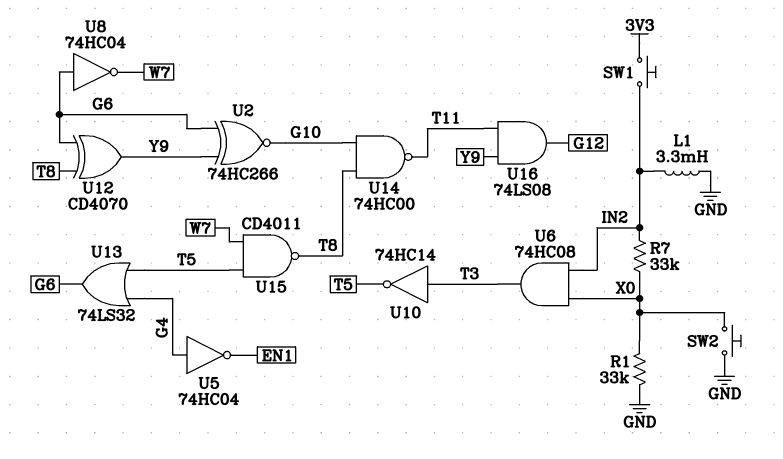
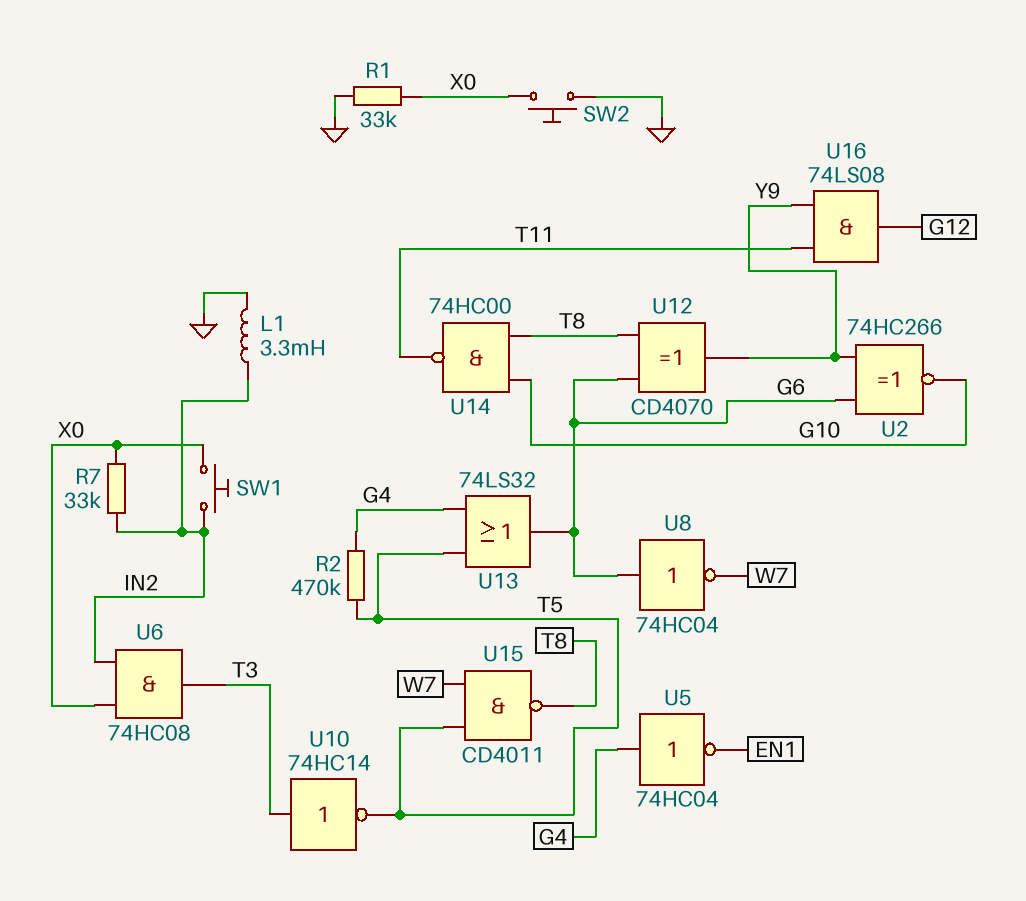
R2: none -> 470k (G4, T5)
SW1: button (3V3, IN2) -> button (IN2, X0)

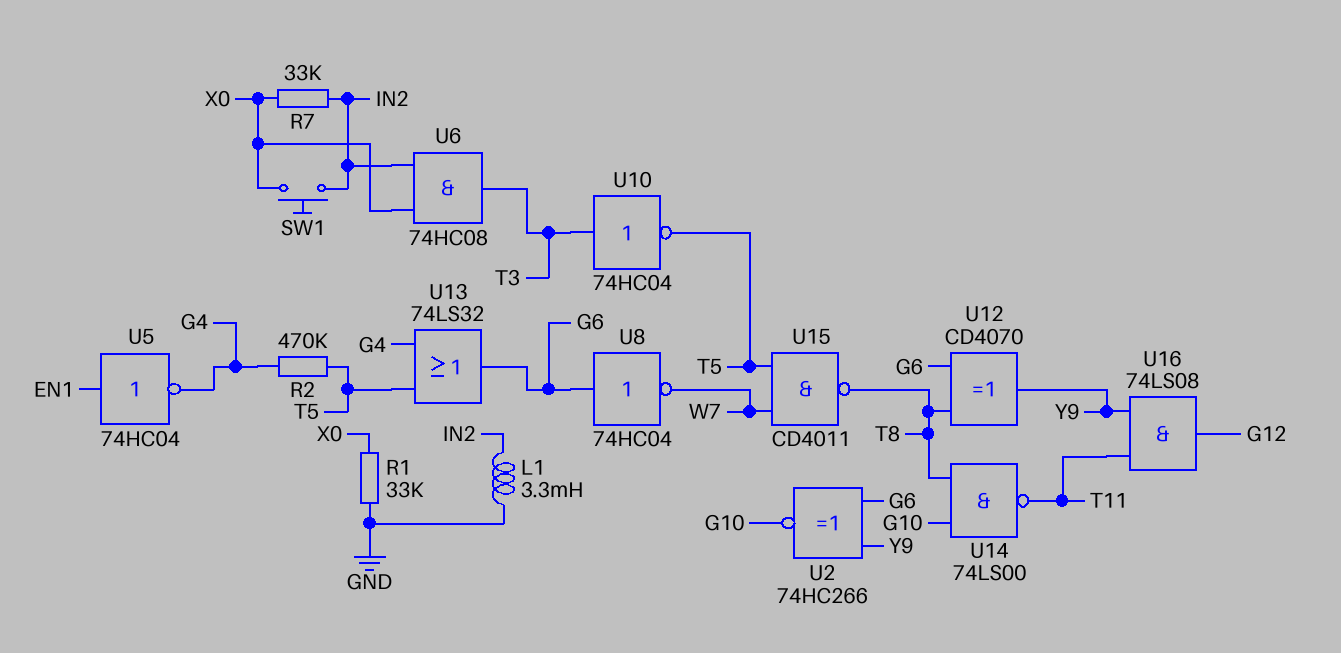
SW2: button (GND, X0) -> none
U5: NOT 74HC04 (in G4, out EN1) -> NOT 74HC04 (in EN1, out G4)
U10: NOT 74HC14 (in T3, out T5) -> NOT 74HC04 (in T3, out T5)
U14: NAND 74HC00 (in G10, in T8, out T11) -> NAND 74LS00 (in G10, in T8, out T11)

